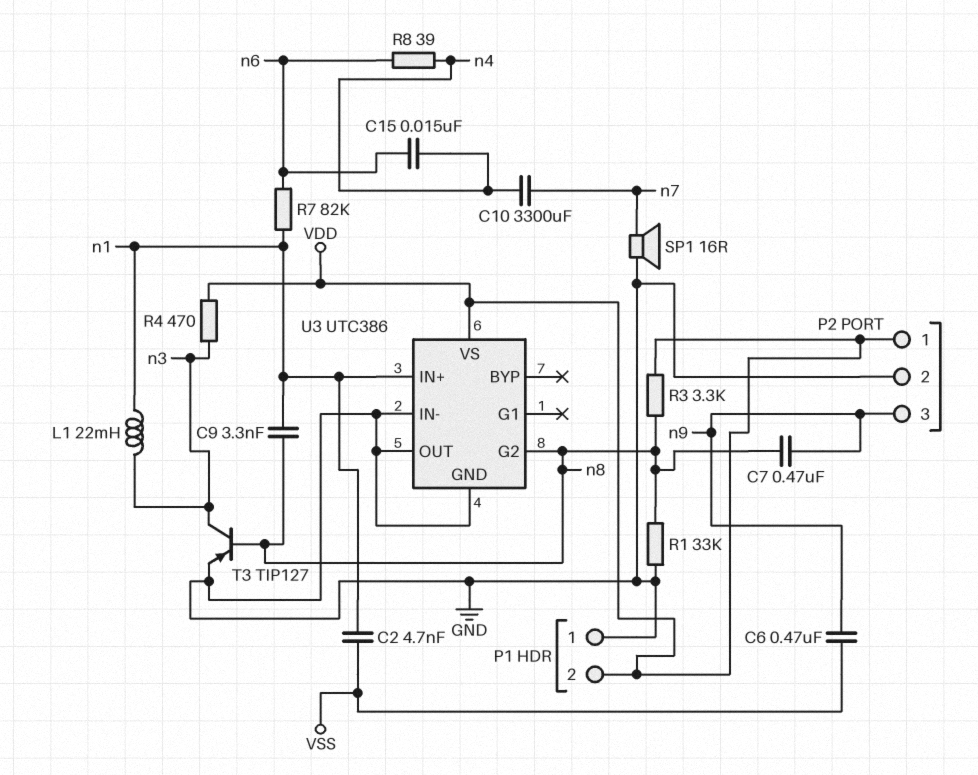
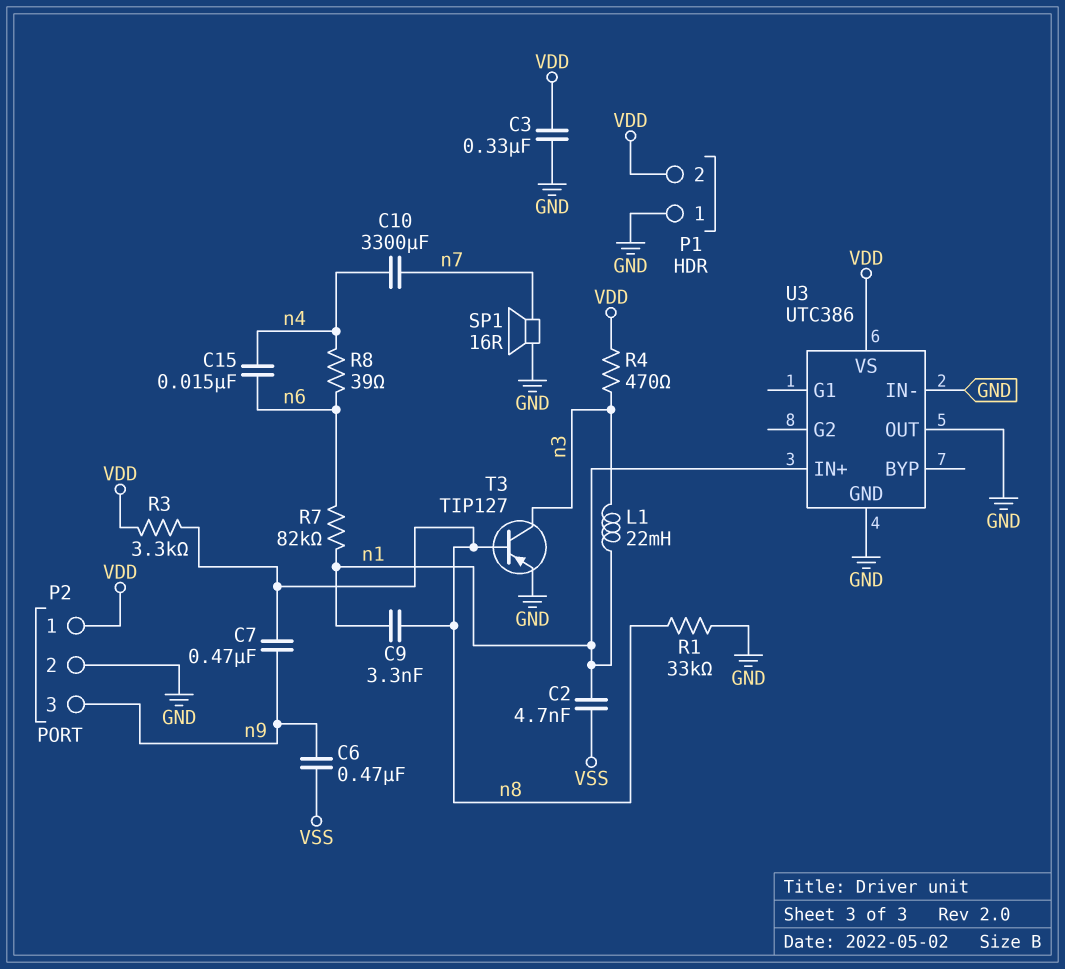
C3: none -> 330nF (GND, VDD)
U3 pin G2: n8 -> none

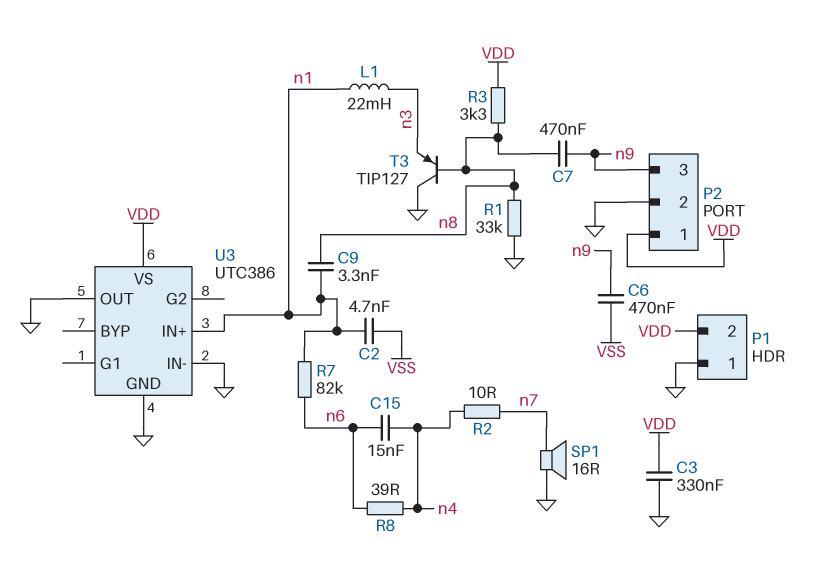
C10: 3300uF (n4, n7) -> none
R2: none -> 10 (n4, n7)
R4: 470 (VDD, n3) -> none
T3: PNP TIP127 (B n8, C n3, E GND) -> PNP TIP127 (B n8, C GND, E n3)

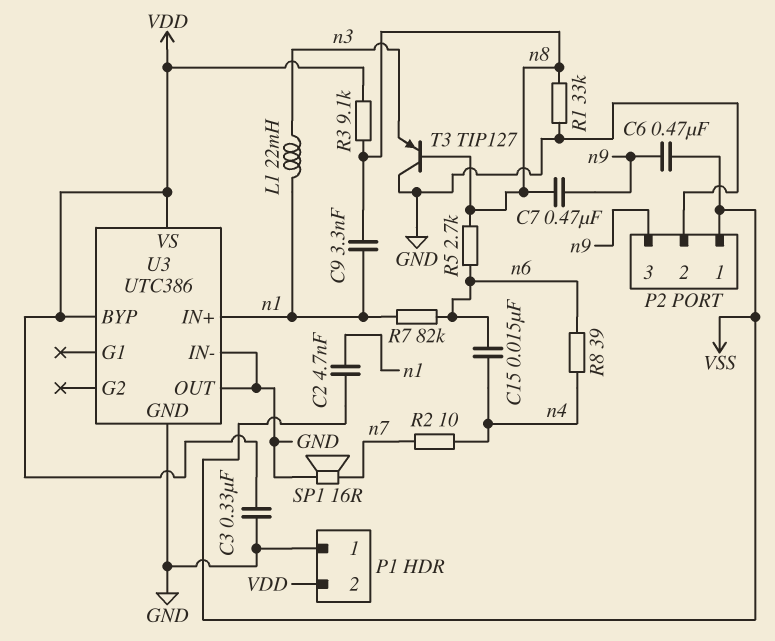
P2 pin 1: VDD -> VSS
R3: 3.3k (VDD, n8) -> 9.1k (VDD, n8)
R5: none -> 2.7k (n6, n8)
U3 pin BYP: none -> VDD

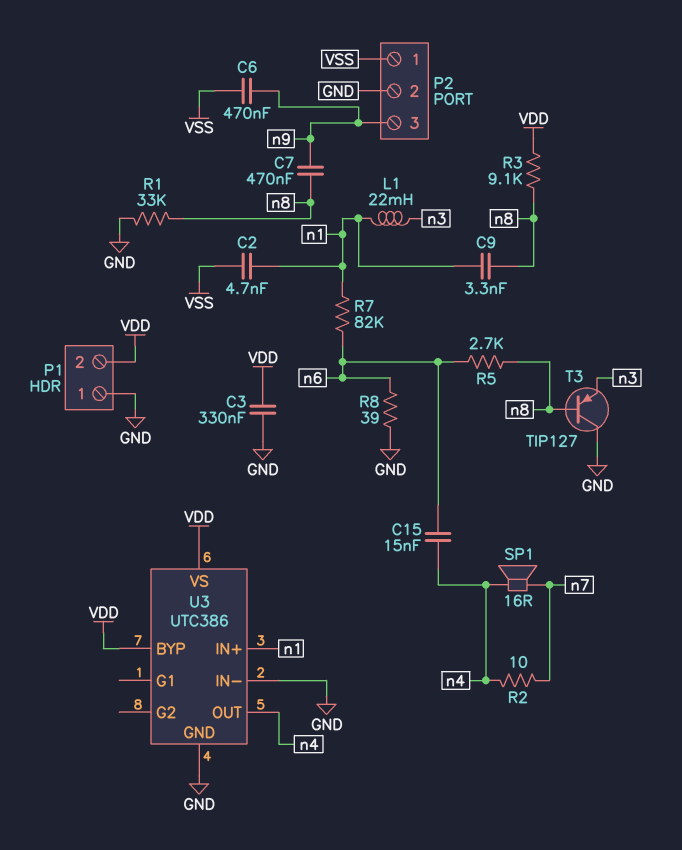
R8: 39 (n4, n6) -> 39 (GND, n6)
SP1: speaker 16R (GND, n7) -> speaker 16R (n4, n7)
U3 pin OUT: GND -> n4

